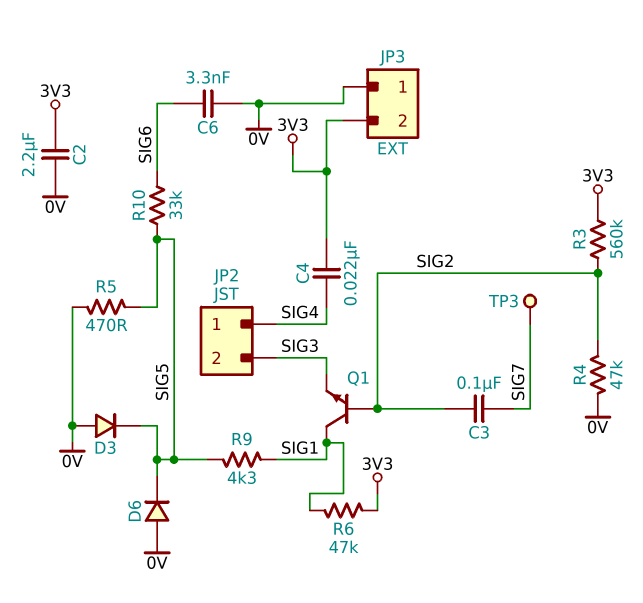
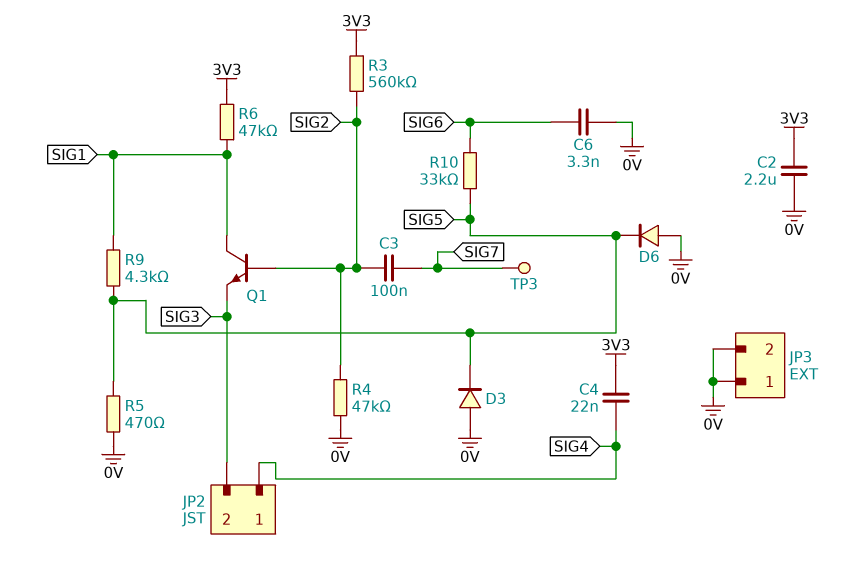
JP3 pin 2: 3V3 -> 0V

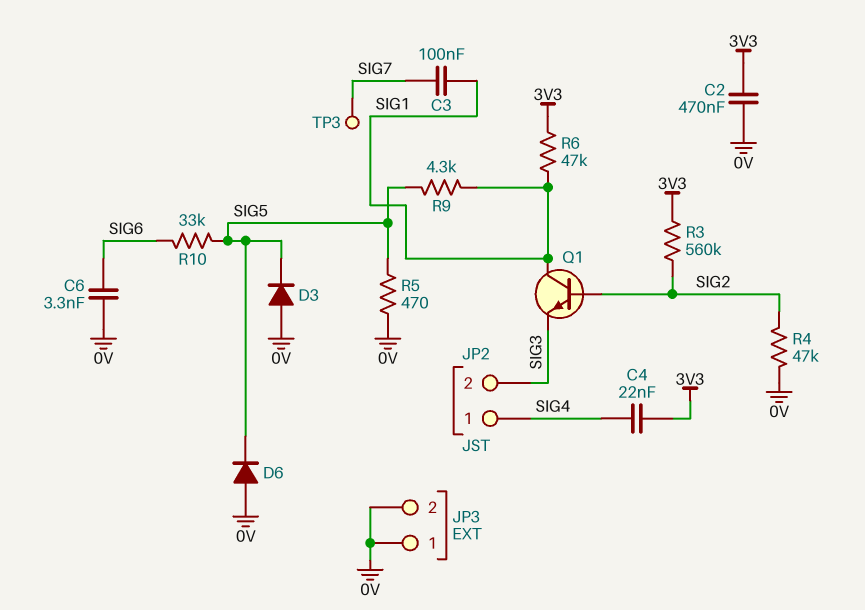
C2: 2.2uF (0V, 3V3) -> 470nF (0V, 3V3)
C3: 100nF (SIG2, SIG7) -> 100nF (SIG1, SIG7)

